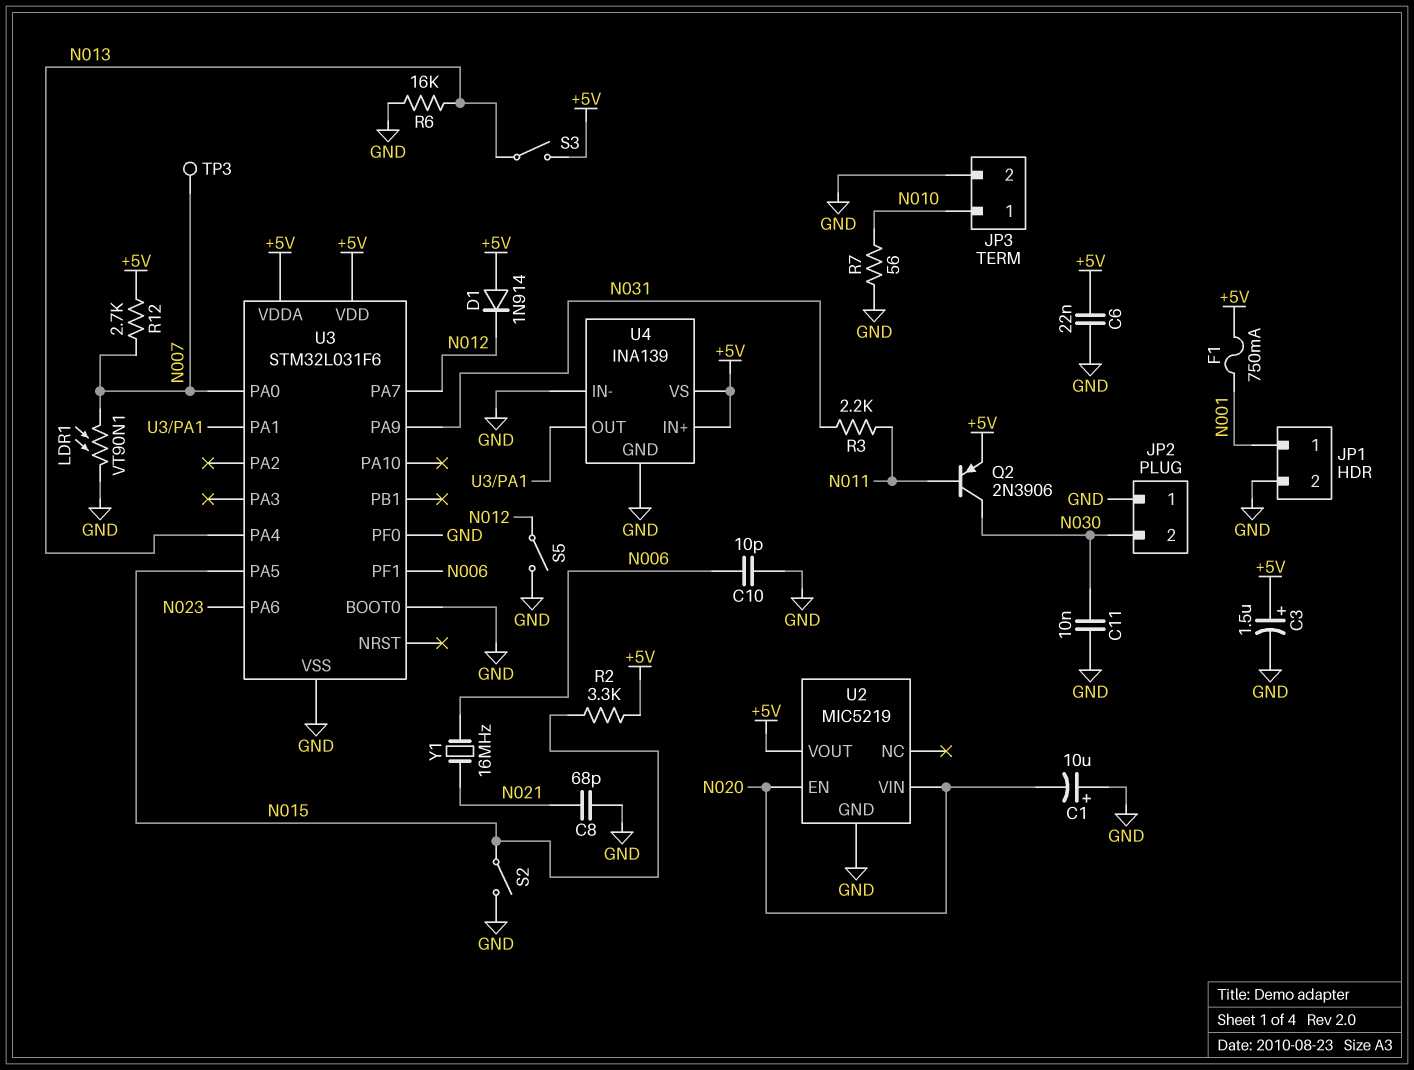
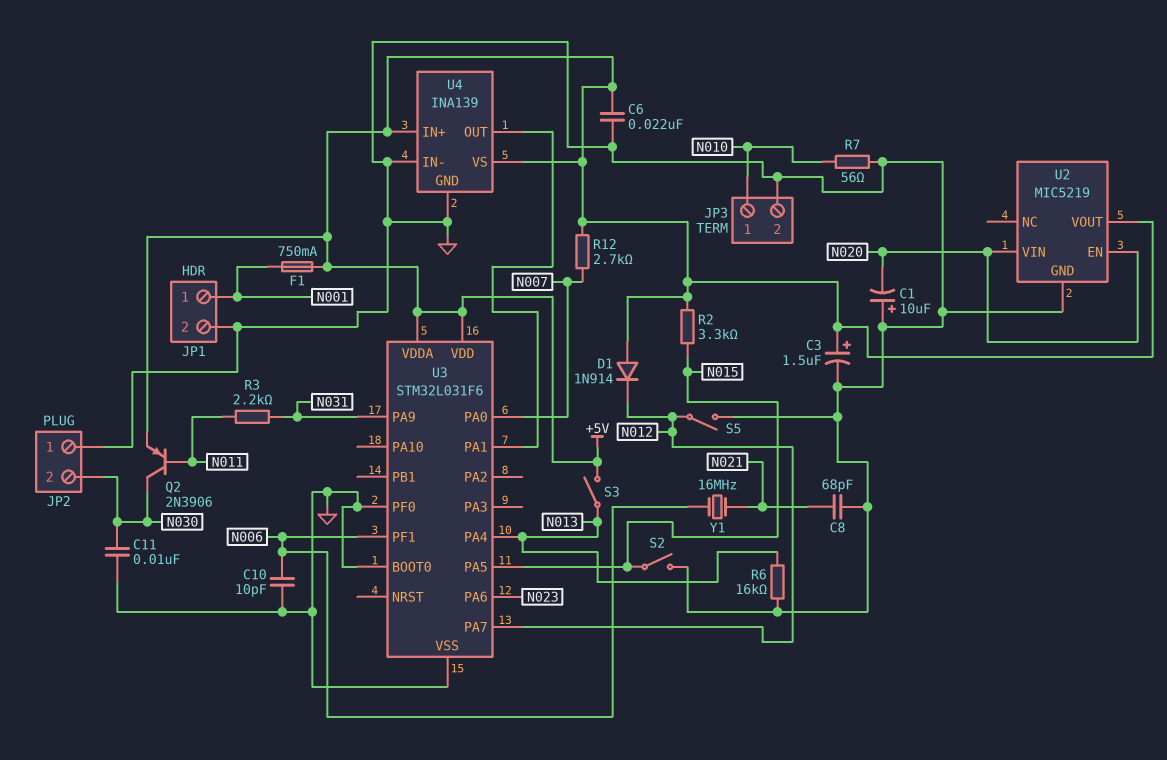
LDR1: VT90N1 (GND, N007) -> none
TP3: test point (N007) -> none

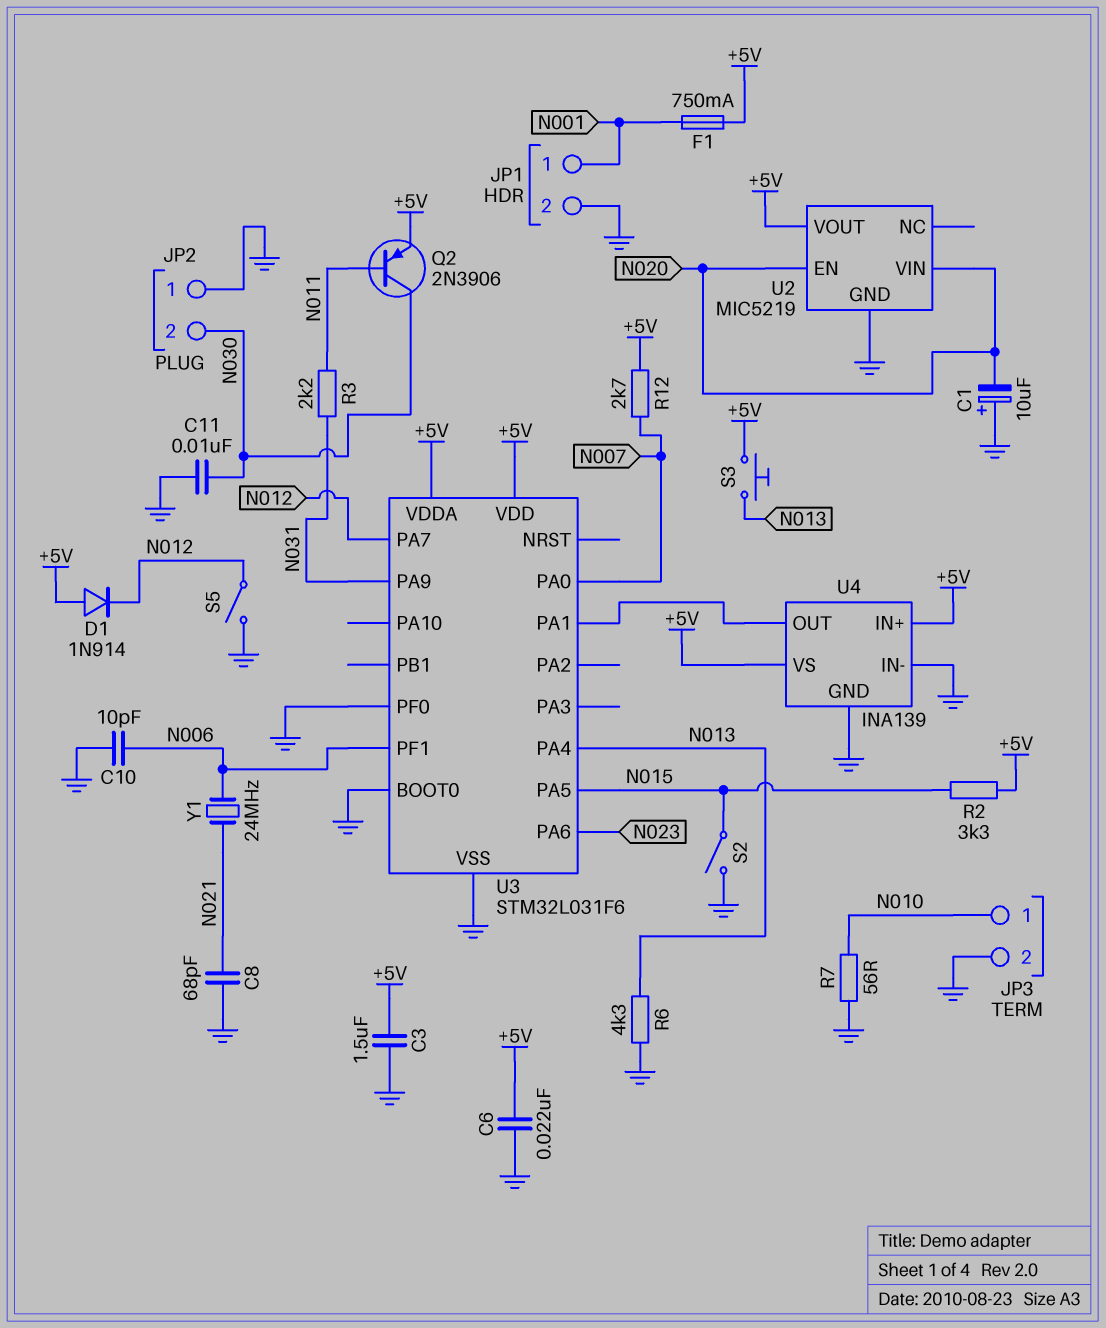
C3: 1.5uF (plus +5V, minus GND) -> 1.5uF (+5V, GND)
R6: 16k (GND, N013) -> 4.3k (GND, N013)
S3: switch (+5V, N013) -> button (+5V, N013)
Y1: 16MHz (N006, N021) -> 24MHz (N006, N021)

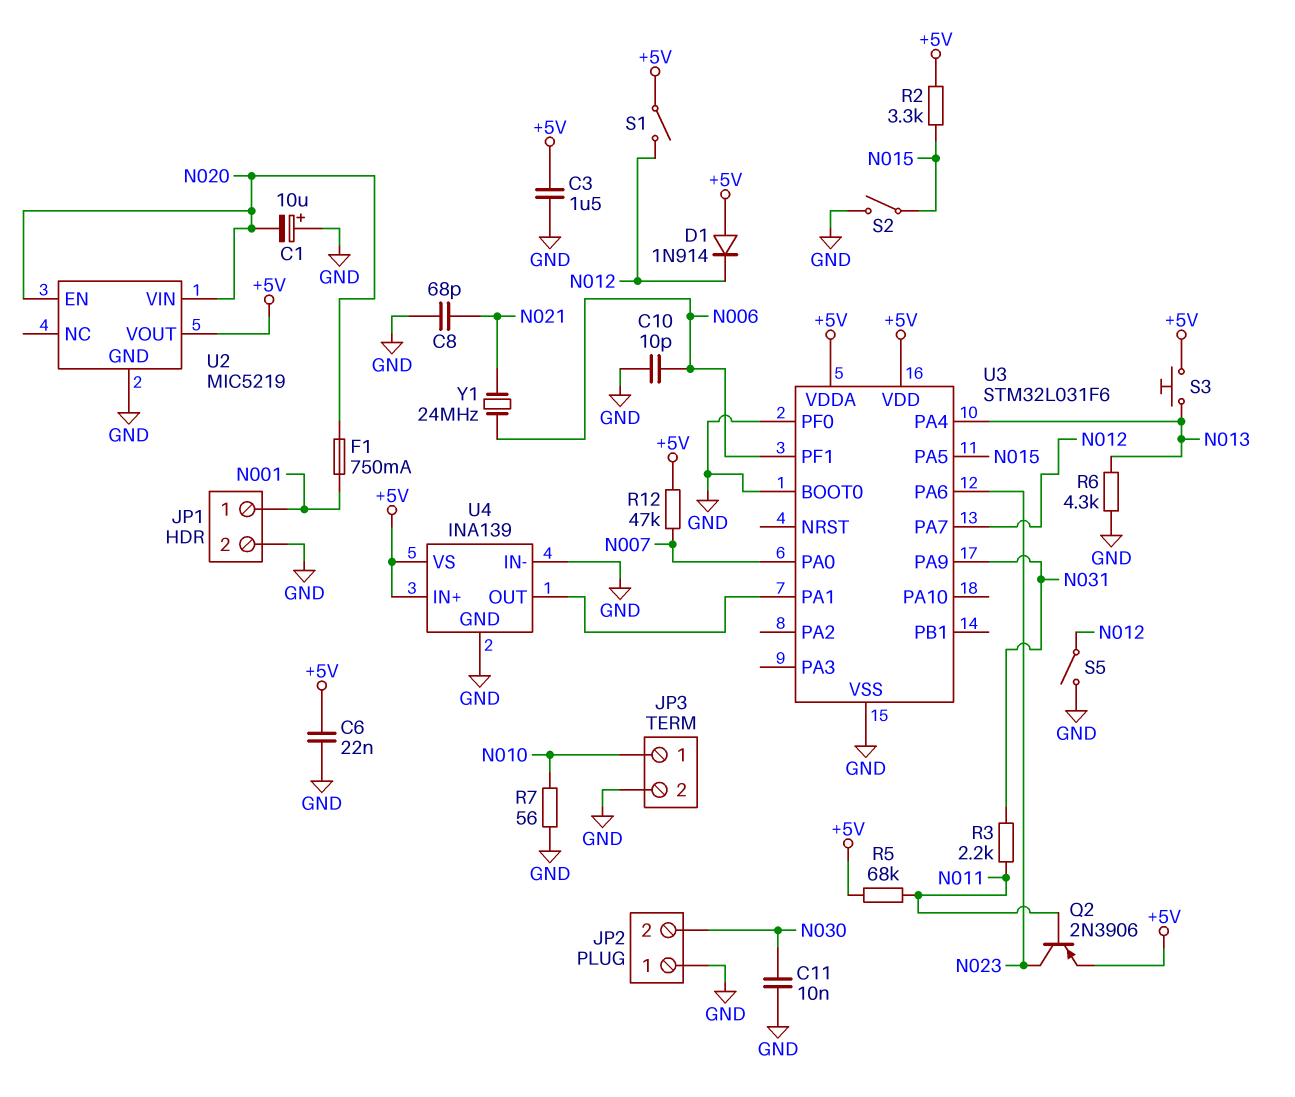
F1: 750mA (+5V, N001) -> 750mA (N001, N020)
Q2: PNP 2N3906 (B N011, C N030, E +5V) -> PNP 2N3906 (B N011, C N023, E +5V)
R5: none -> 68k (+5V, N011)
R12: 2.7k (+5V, N007) -> 47k (+5V, N007)
S1: none -> switch (+5V, N012)

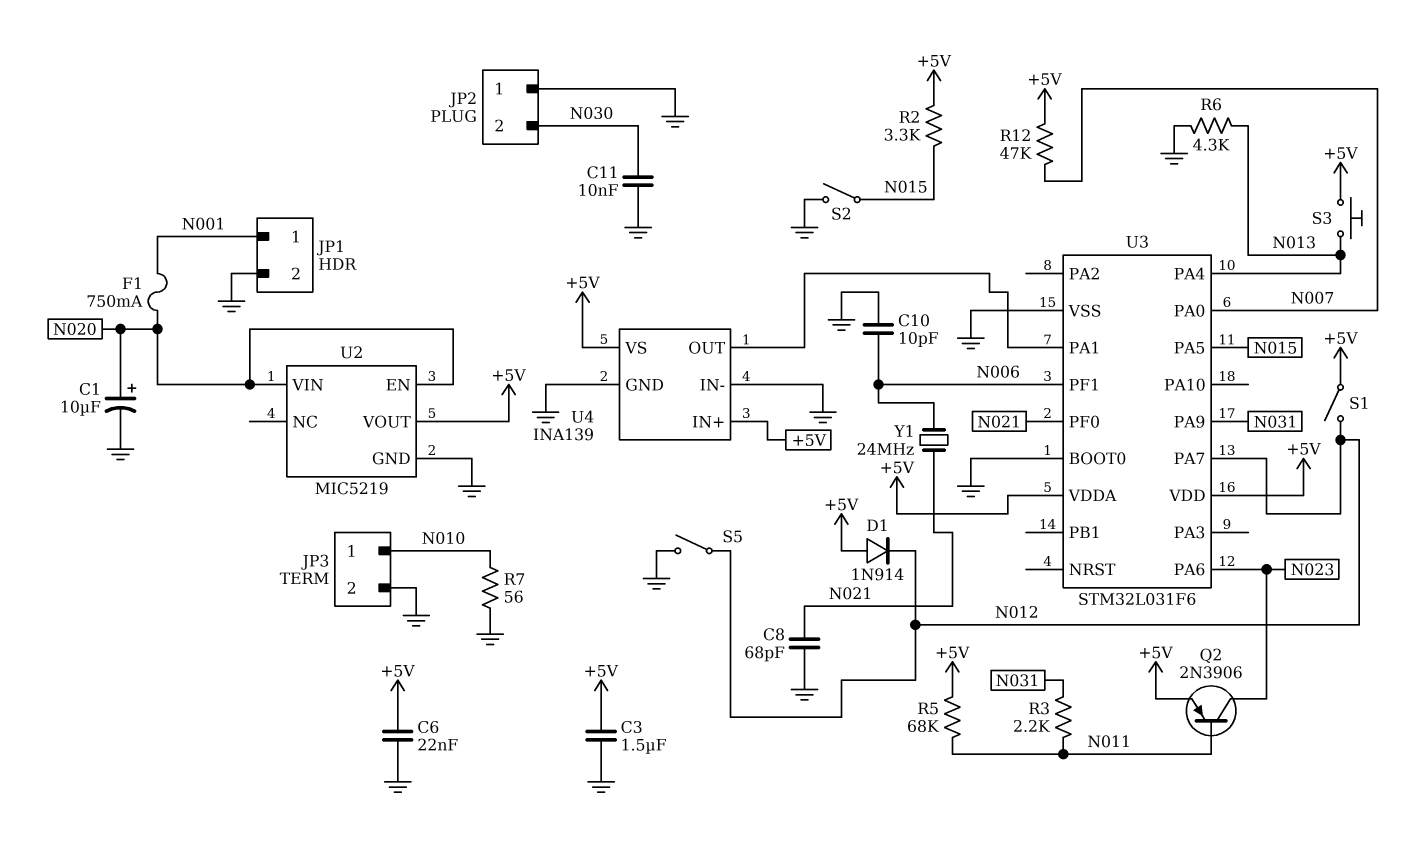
C1: 10uF (plus GND, minus N020) -> 10uF (plus N020, minus GND)
U3 pin PF0: GND -> N021

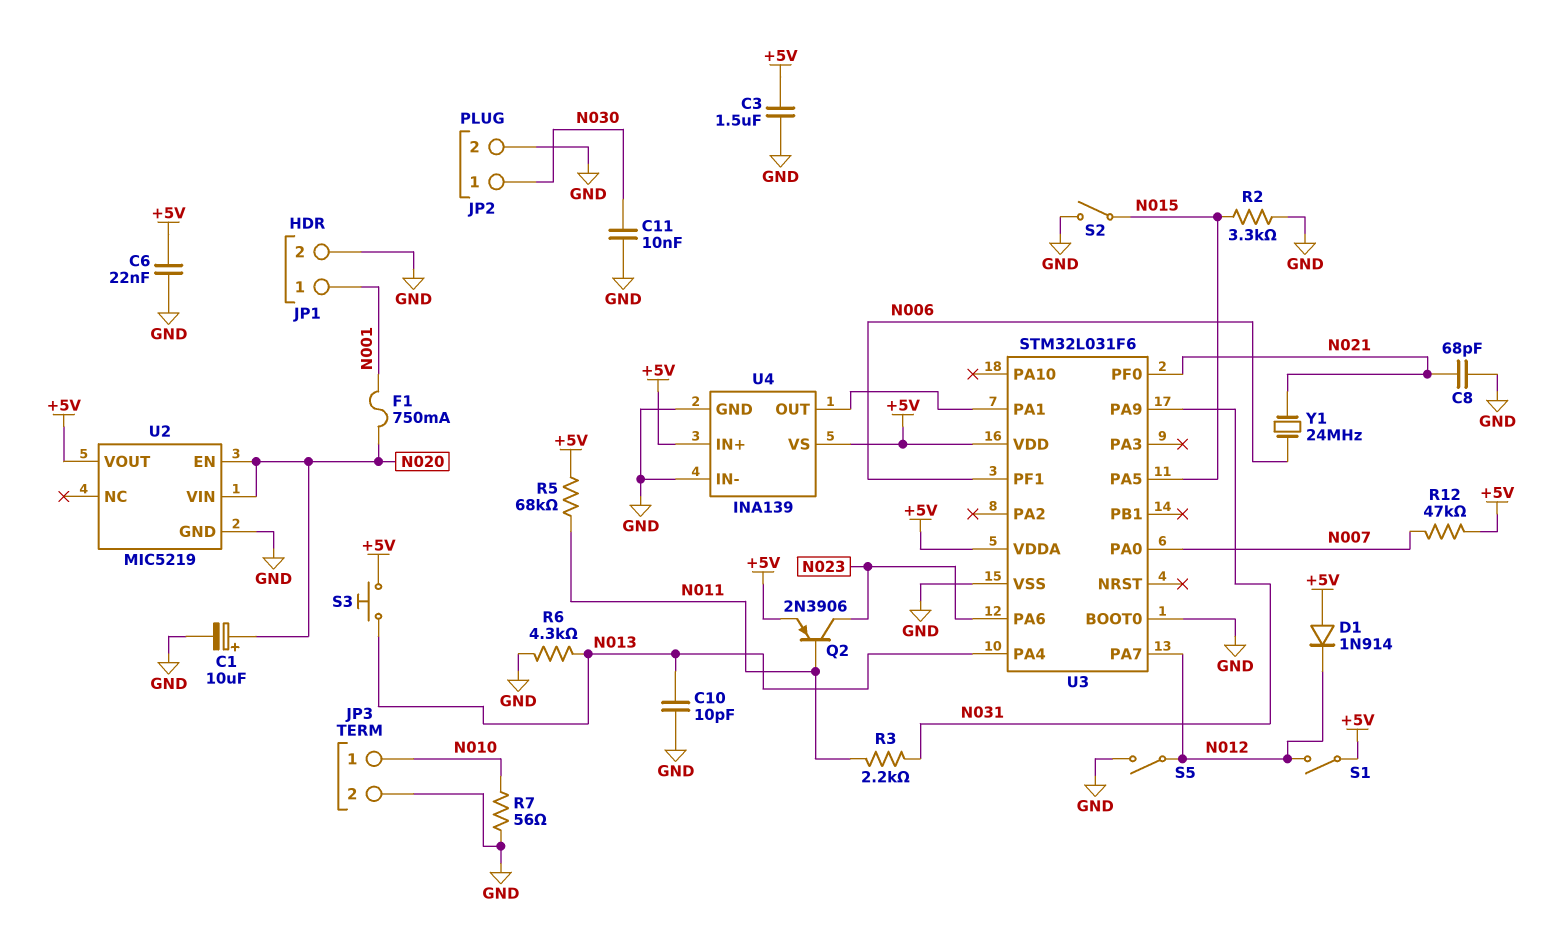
C10: 10pF (GND, N006) -> 10pF (GND, N013)
JP2 pin 1: GND -> N030
JP2 pin 2: N030 -> GND
R2: 3.3k (+5V, N015) -> 3.3k (GND, N015)

